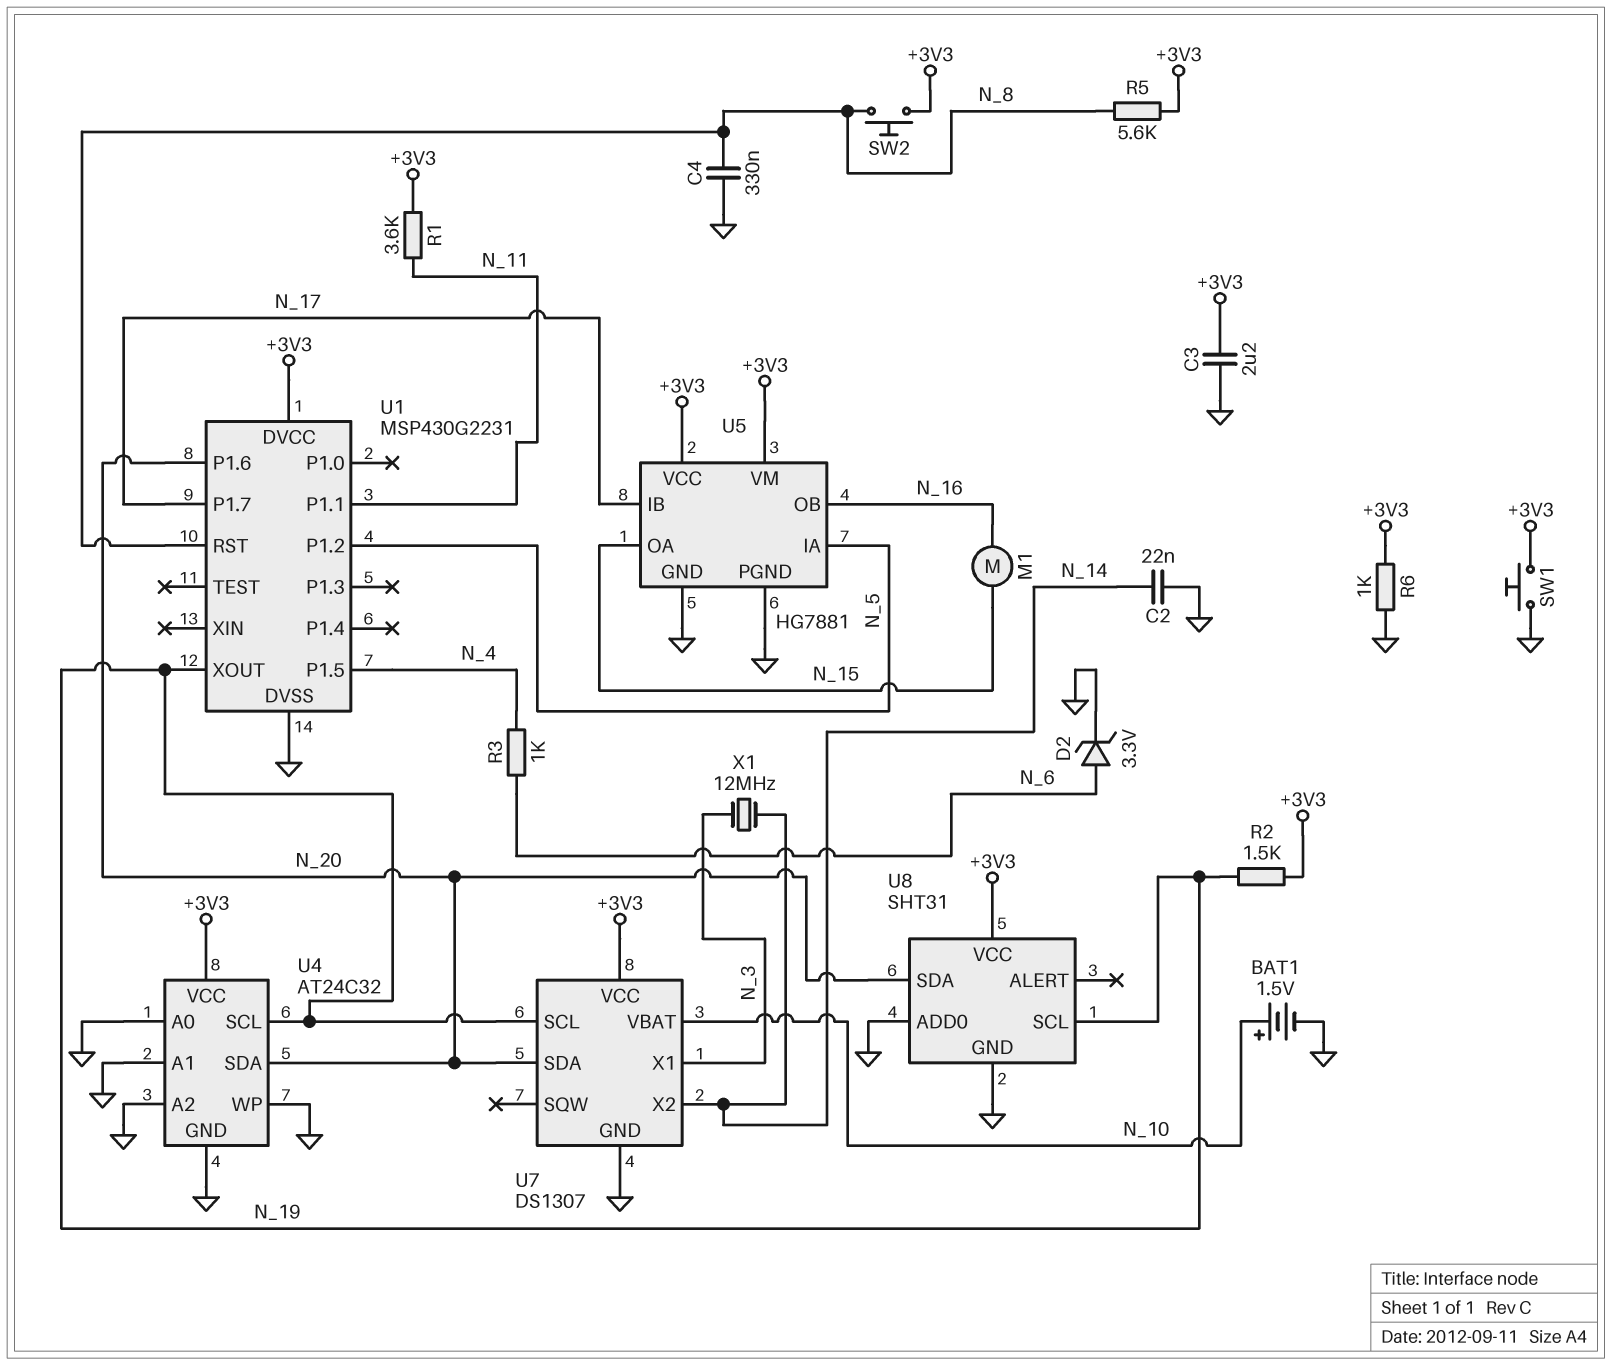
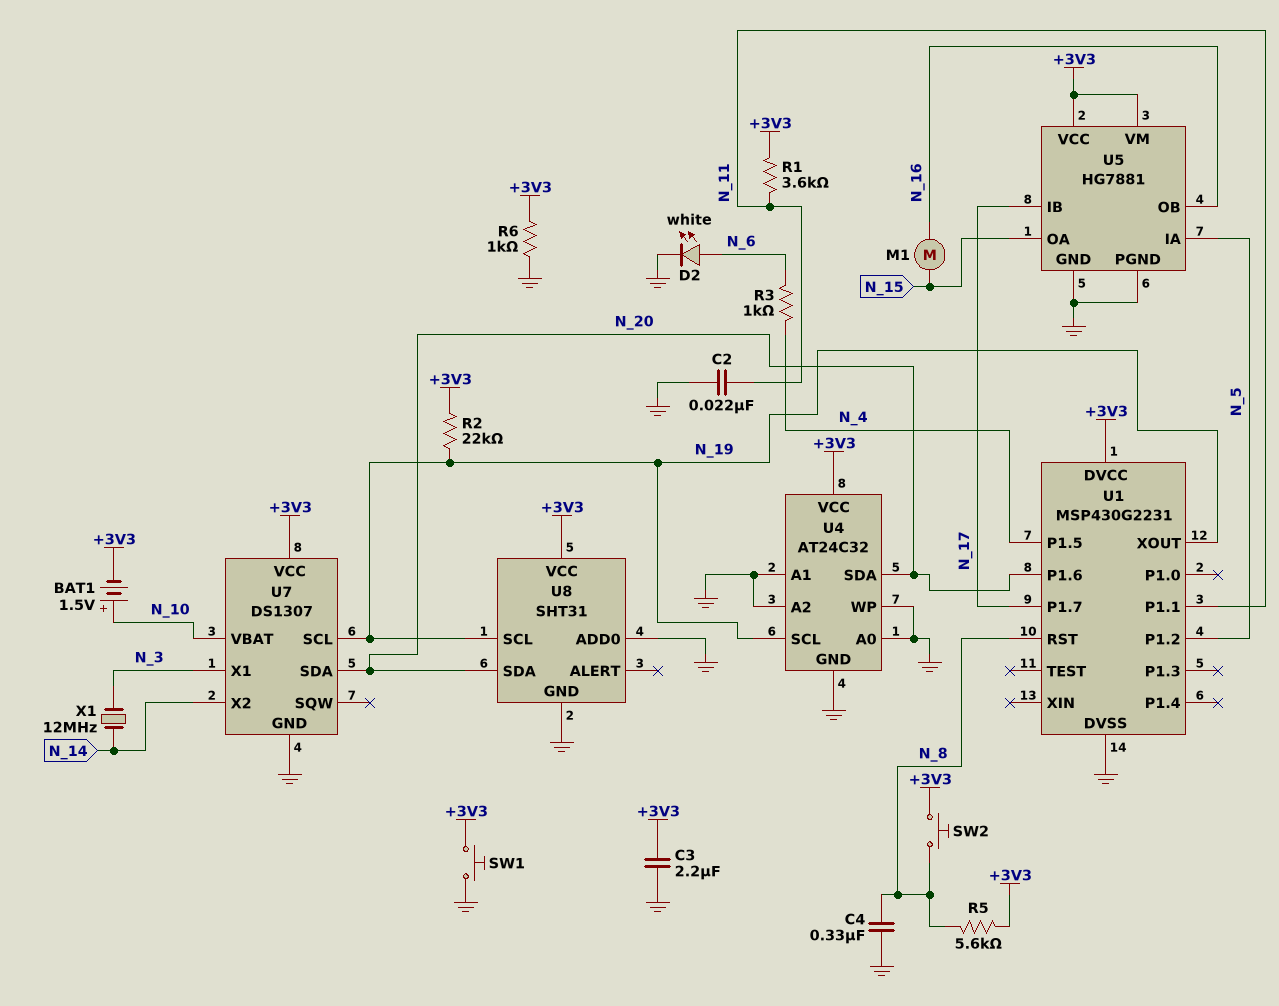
BAT1: 1.5V (plus N_10, minus GND) -> 1.5V (plus N_10, minus +3V3)
C2: 22nF (GND, N_14) -> 22nF (GND, N_11)
D2: zener 3.3V (A N_6, K GND) -> LED white (A N_6, K GND)
R2: 1.5k (+3V3, N_19) -> 22k (+3V3, N_19)

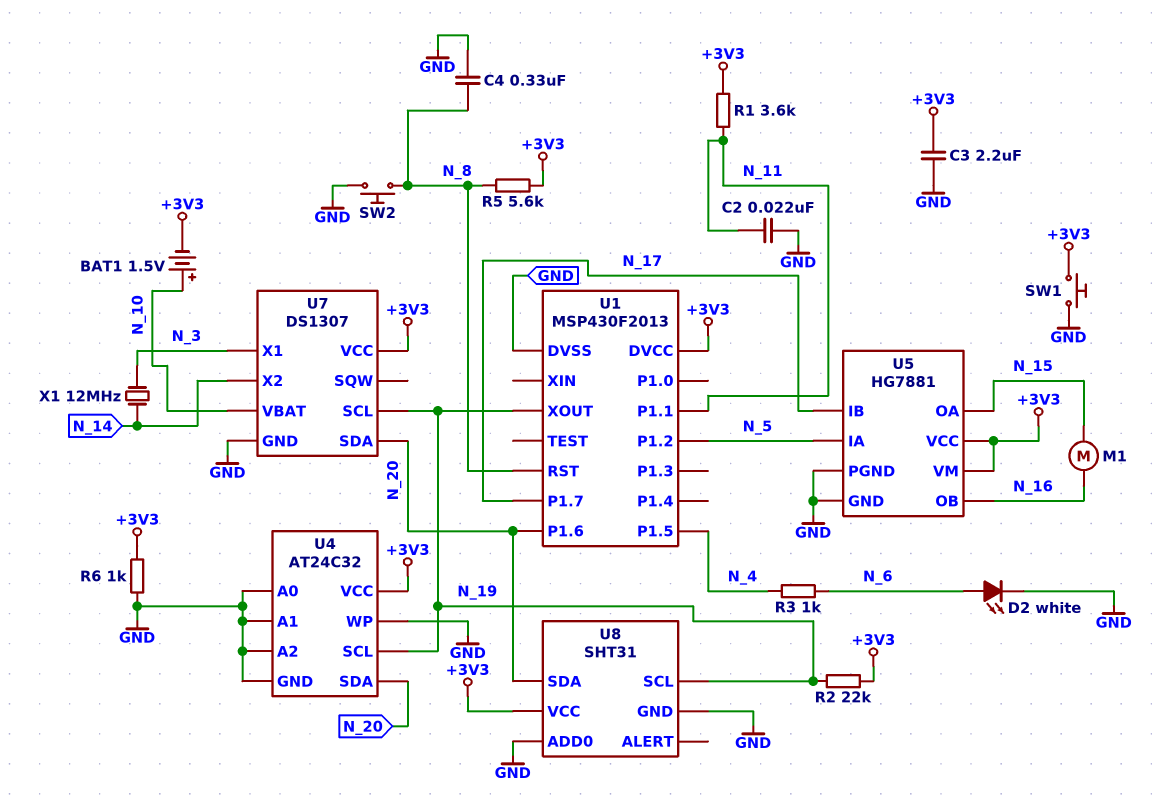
SW2: button (+3V3, N_8) -> button (GND, N_8)
U1: MSP430G2231 -> MSP430F2013

